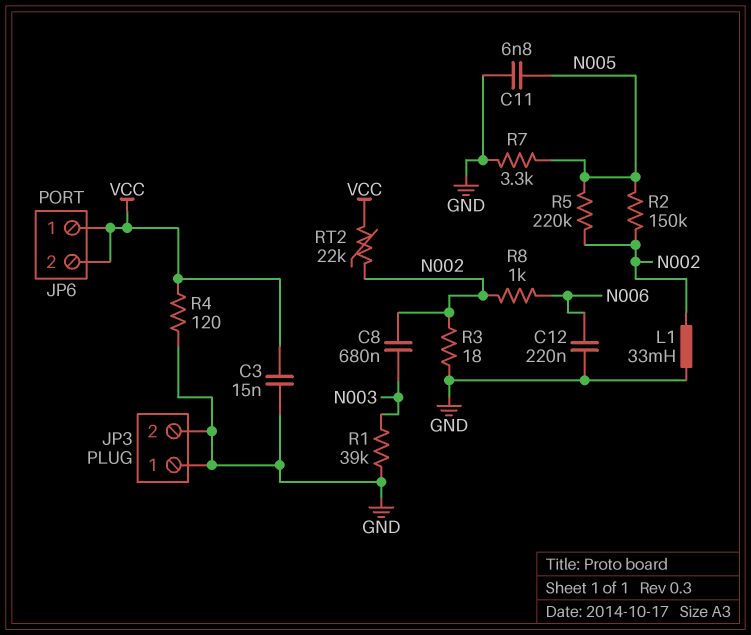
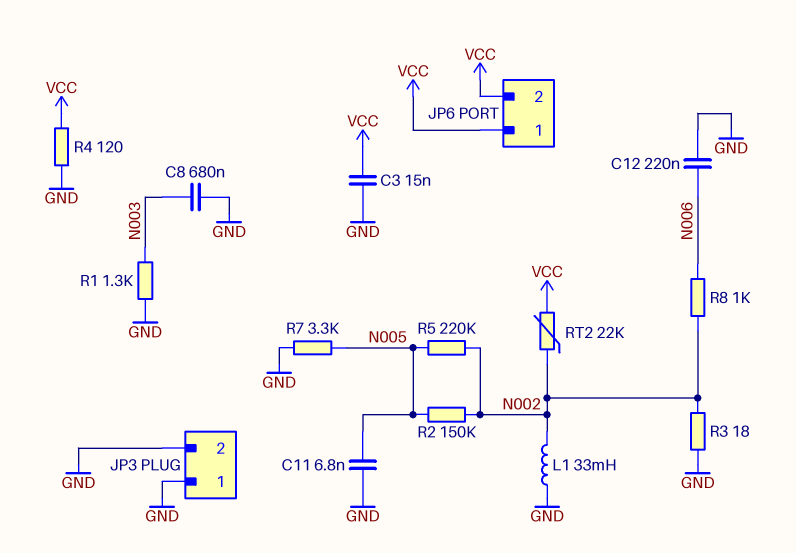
C8: 680nF (N002, N003) -> 680nF (GND, N003)
R1: 39k (GND, N003) -> 1.3k (GND, N003)

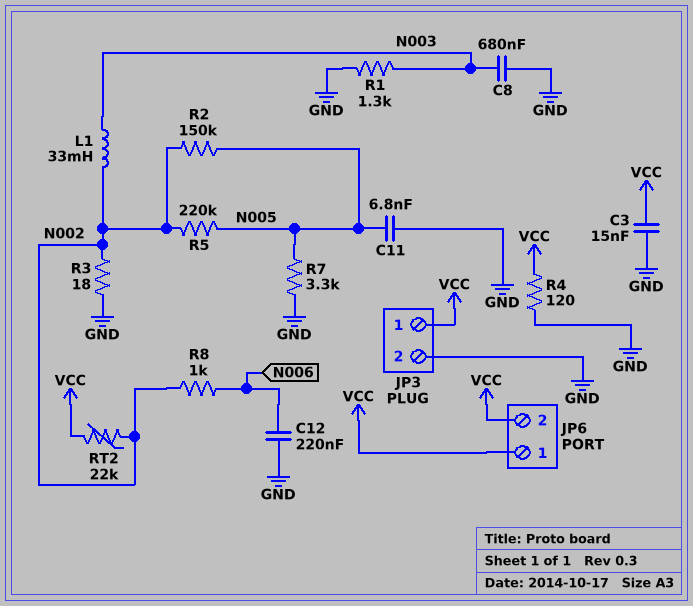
JP3 pin 1: GND -> VCC
L1: 33mH (GND, N002) -> 33mH (N002, N003)

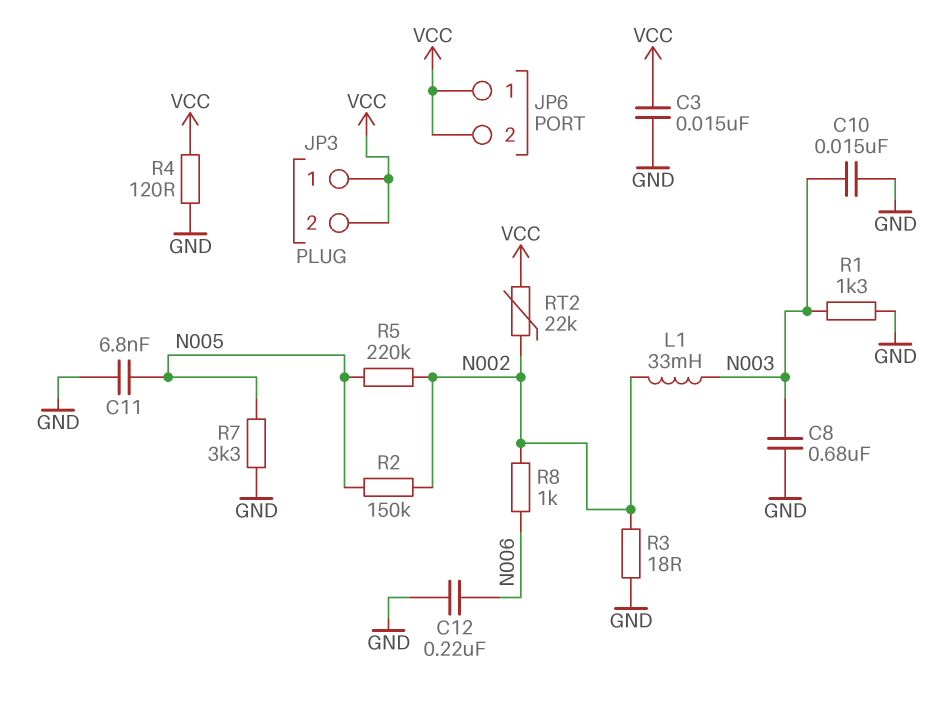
C10: none -> 15nF (GND, N003)
JP3 pin 2: GND -> VCC

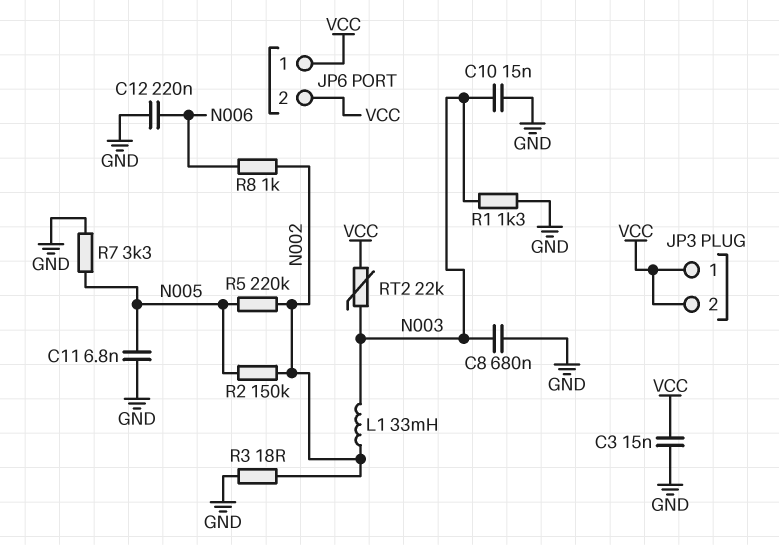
R4: 120 (GND, VCC) -> none
RT2: 22k (N002, VCC) -> 22k (N003, VCC)

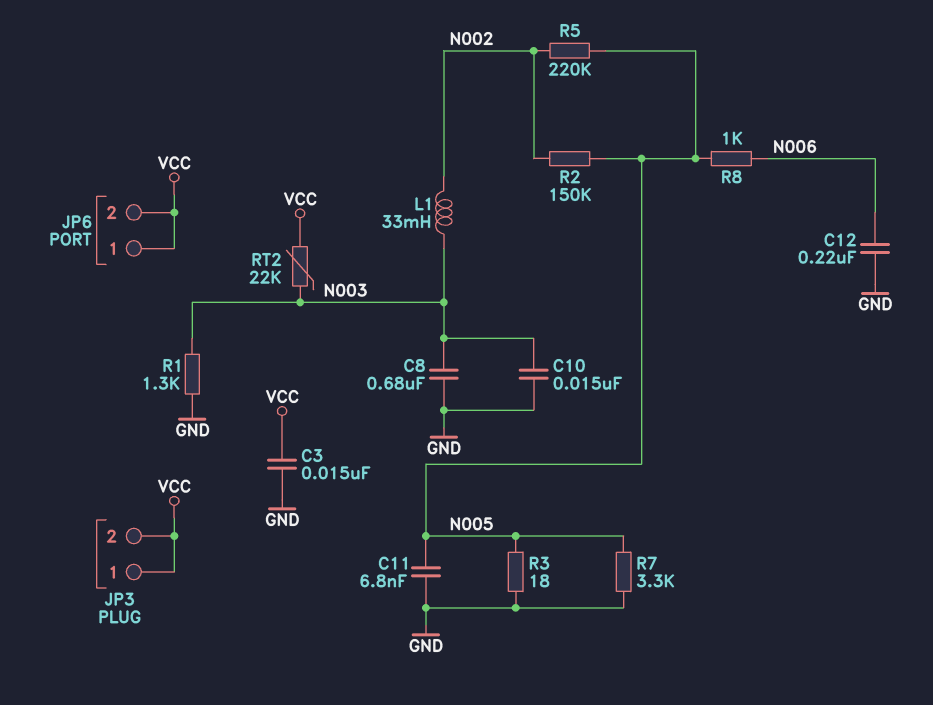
R3: 18 (GND, N002) -> 18 (GND, N005)
R8: 1k (N002, N006) -> 1k (N005, N006)

